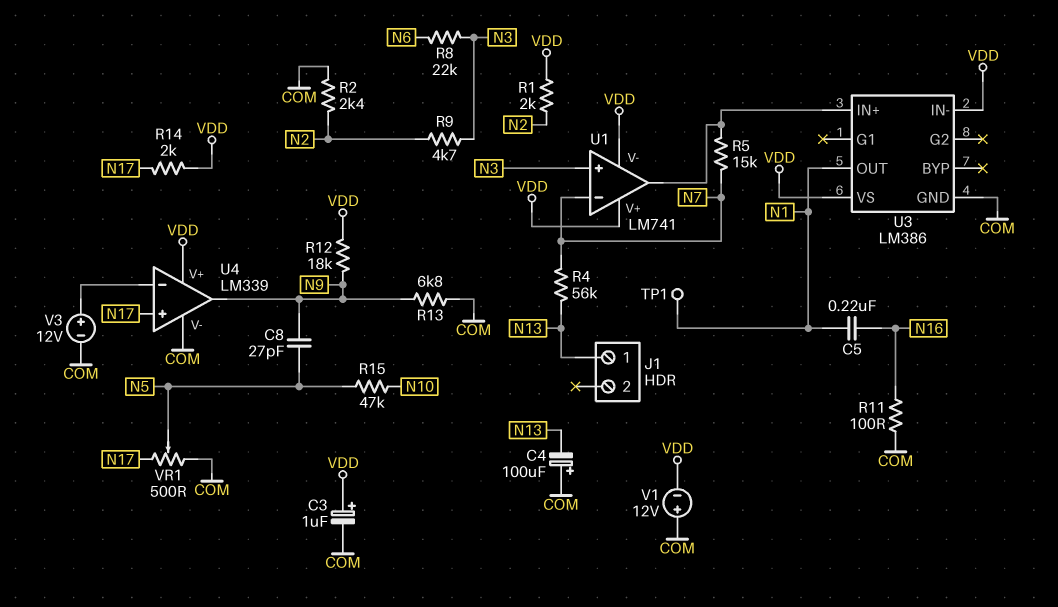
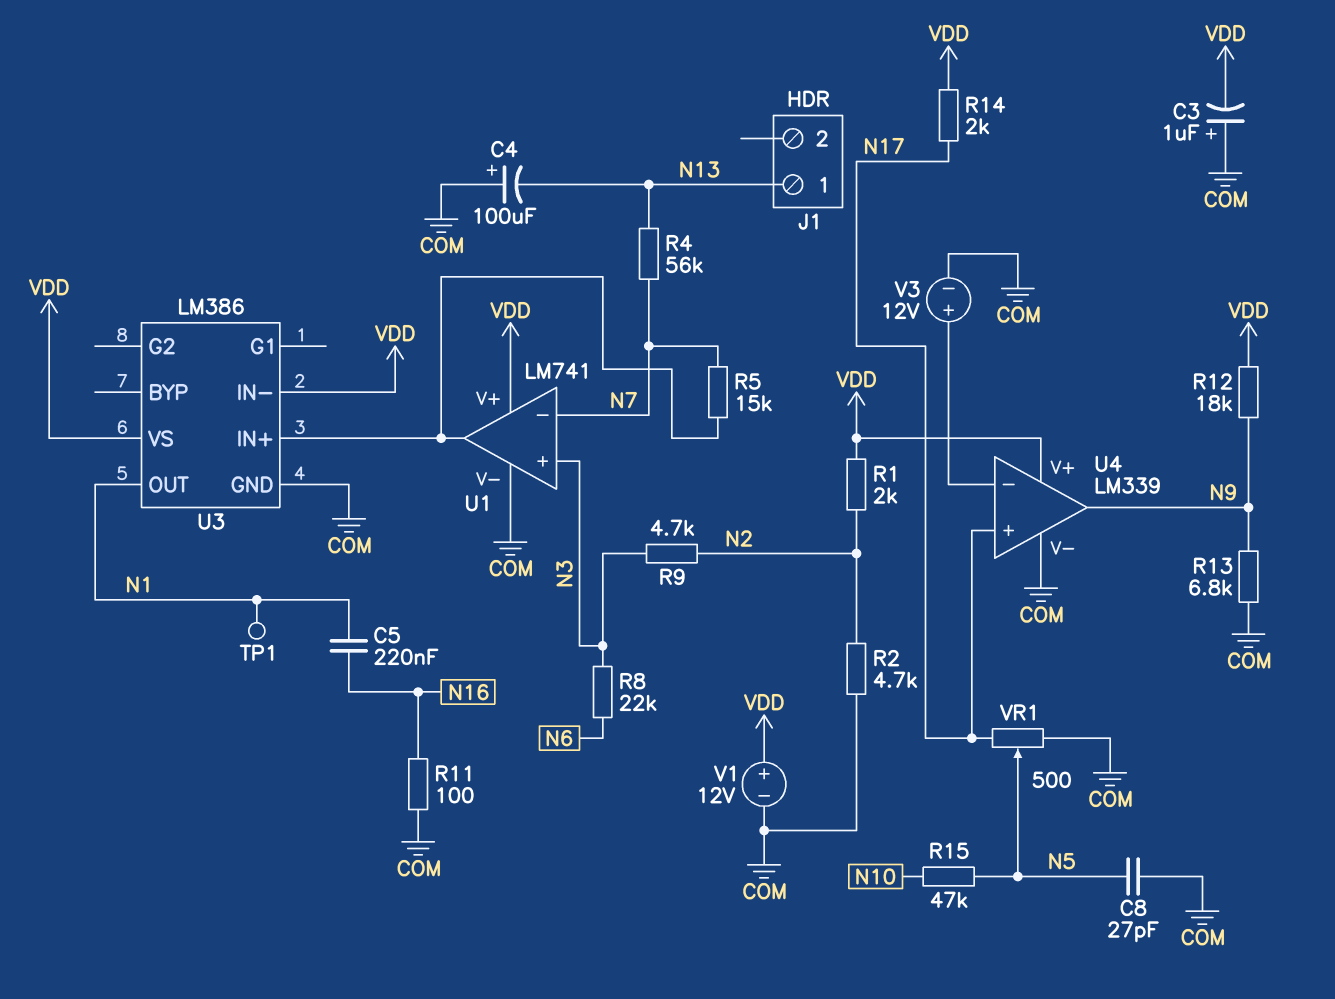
C3: 1uF (plus VDD, minus COM) -> 1uF (plus COM, minus VDD)
C8: 27pF (N5, N9) -> 27pF (COM, N5)
R2: 2.4k (COM, N2) -> 4.7k (COM, N2)
U1 pin V-: VDD -> COM
V1: 12V (plus COM, minus VDD) -> 12V (plus VDD, minus COM)

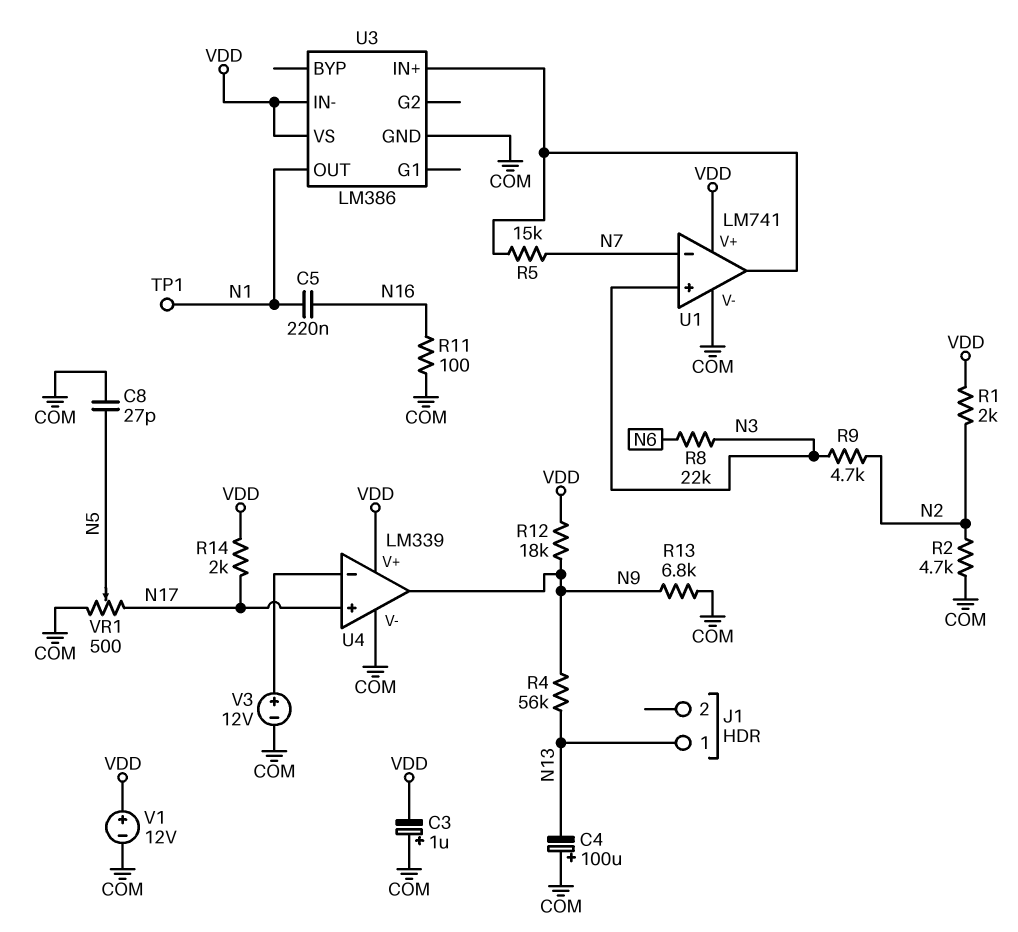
R4: 56k (N7, N13) -> 56k (N9, N13)
R15: 47k (N5, N10) -> none

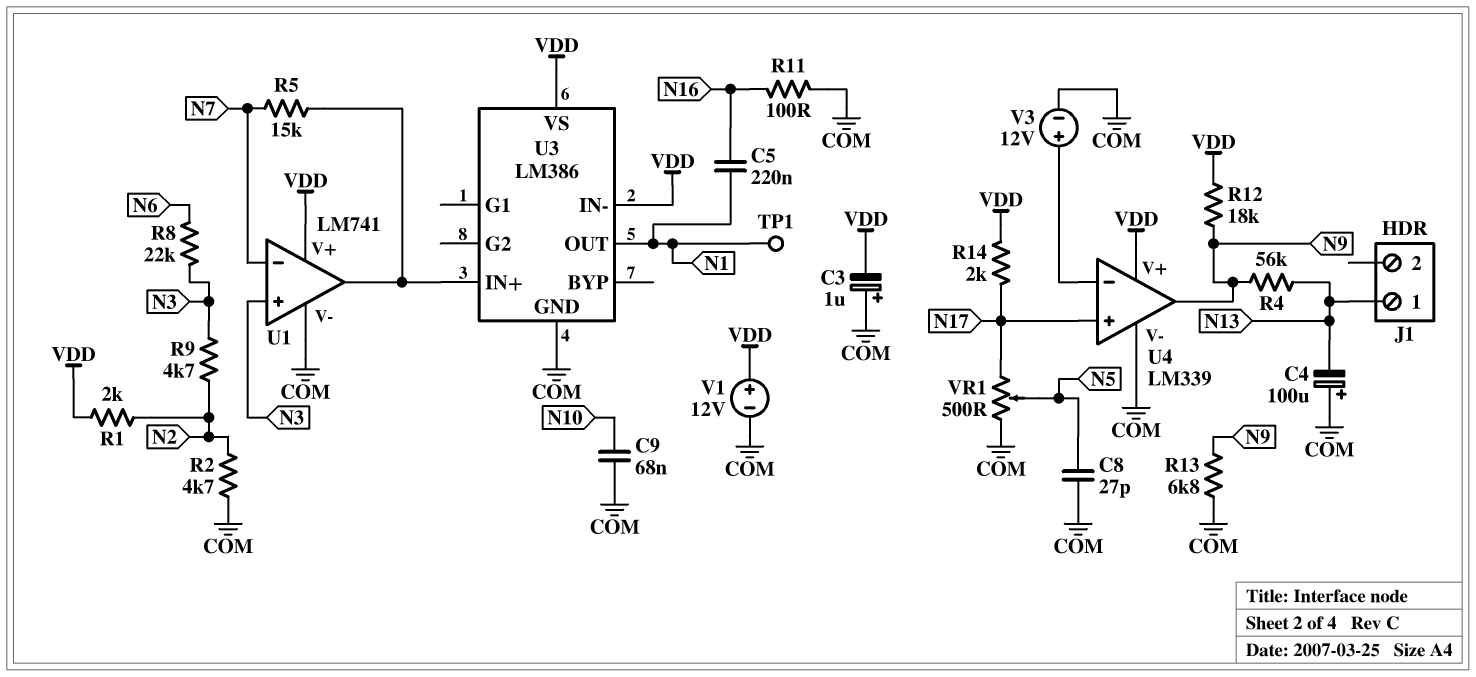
C9: none -> 68nF (COM, N10)

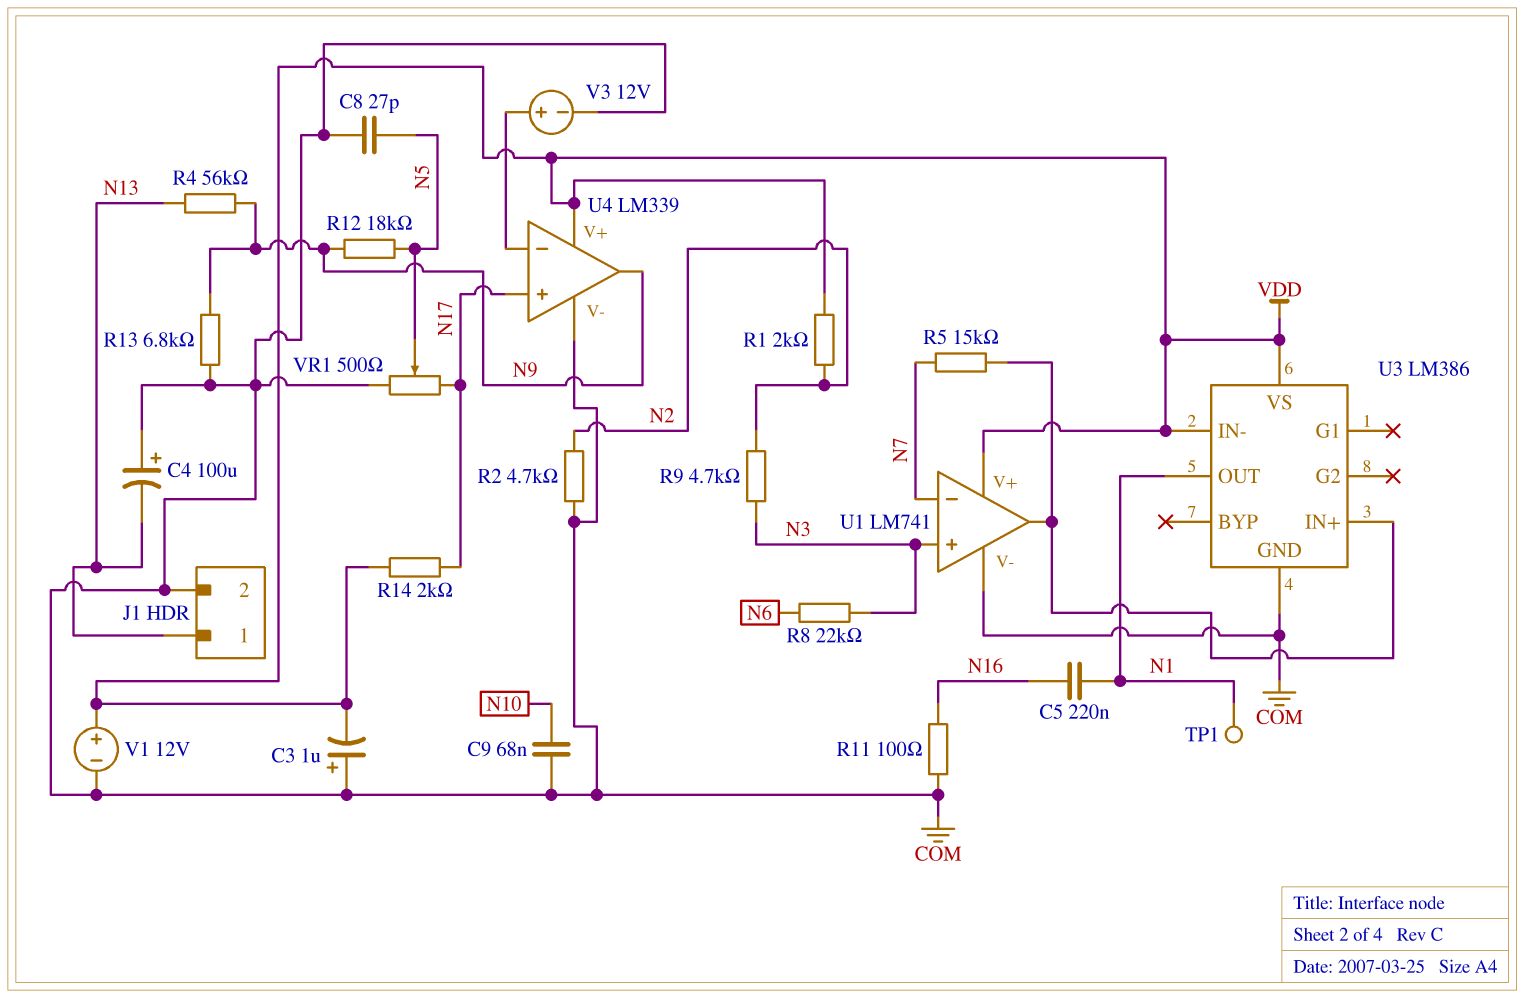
J1 pin 2: none -> COM
R12: 18k (N9, VDD) -> 18k (N5, N9)

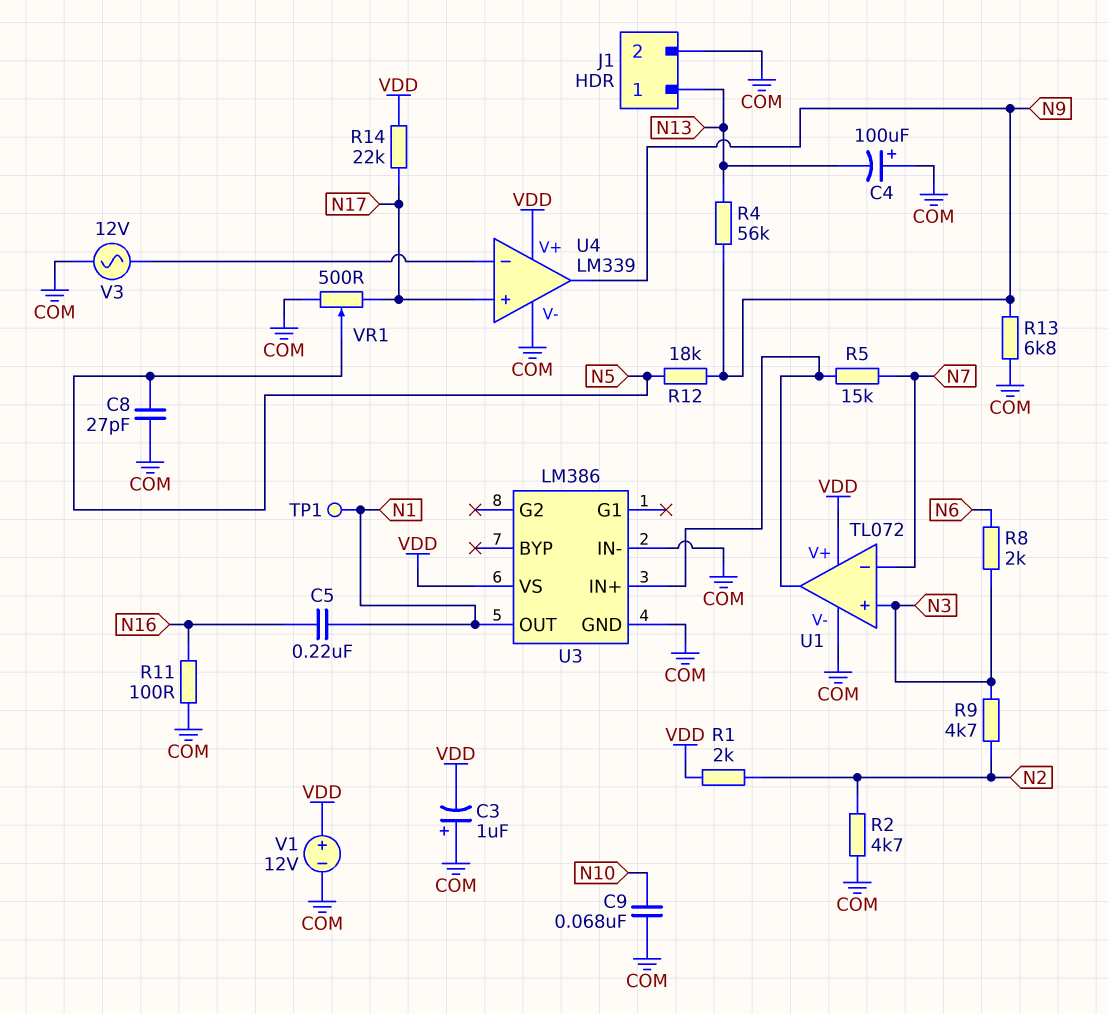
R8: 22k (N3, N6) -> 2k (N3, N6)
R14: 2k (N17, VDD) -> 22k (N17, VDD)
U1: LM741 -> TL072
U3 pin IN-: VDD -> COM
V3: 12V (plus U4/in-, minus COM) -> AC 12V (COM, U4/in-)

